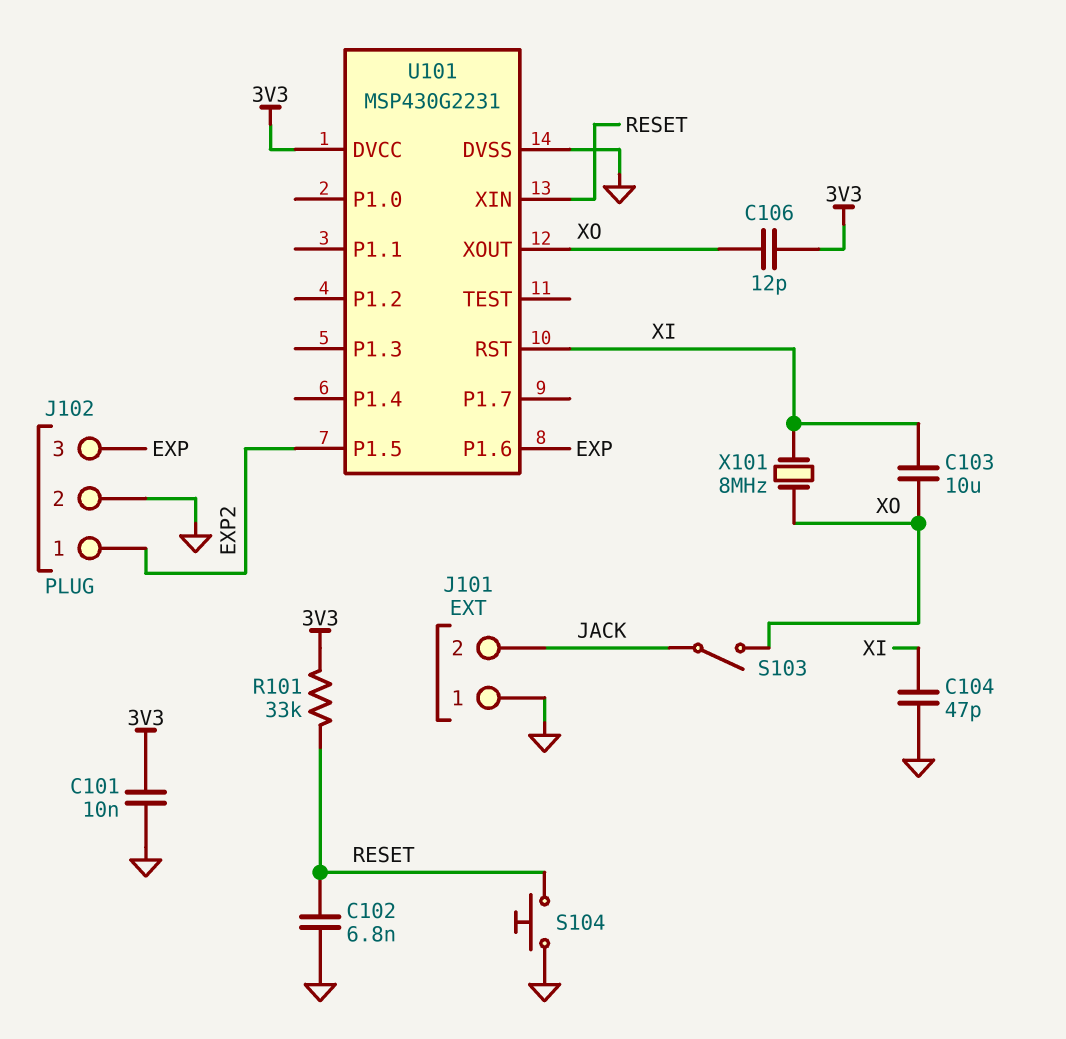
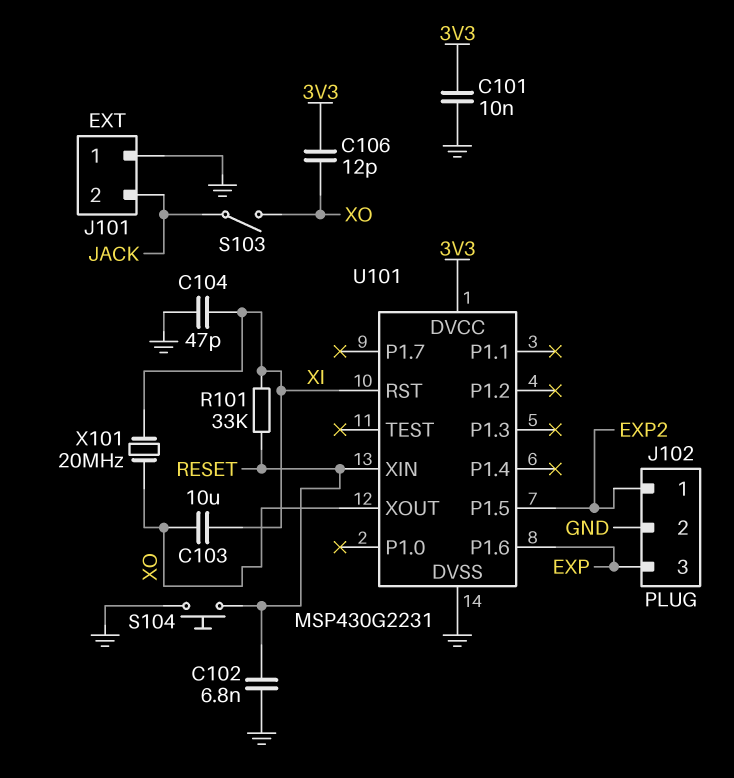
R101: 33k (3V3, RESET) -> 33k (RESET, XI)
X101: 8MHz (XI, XO) -> 20MHz (XI, XO)

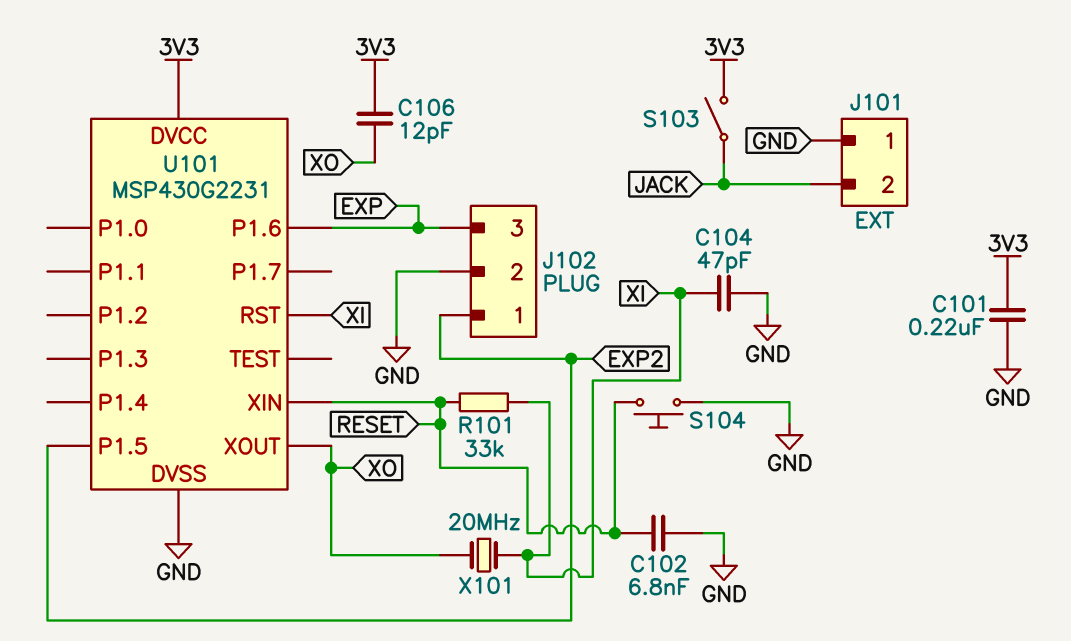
C101: 10nF (3V3, GND) -> 220nF (3V3, GND)
C103: 10uF (XI, XO) -> none
S103: switch (JACK, XO) -> switch (3V3, JACK)

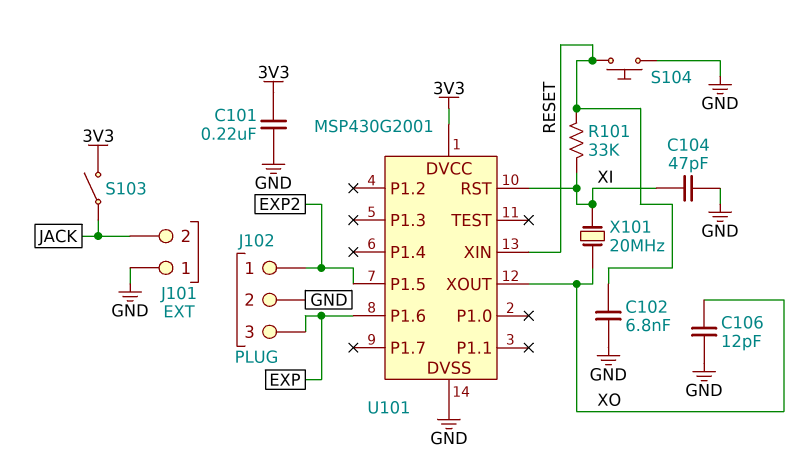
C106: 12pF (3V3, XO) -> 12pF (GND, XO)
U101: MSP430G2231 -> MSP430G2001

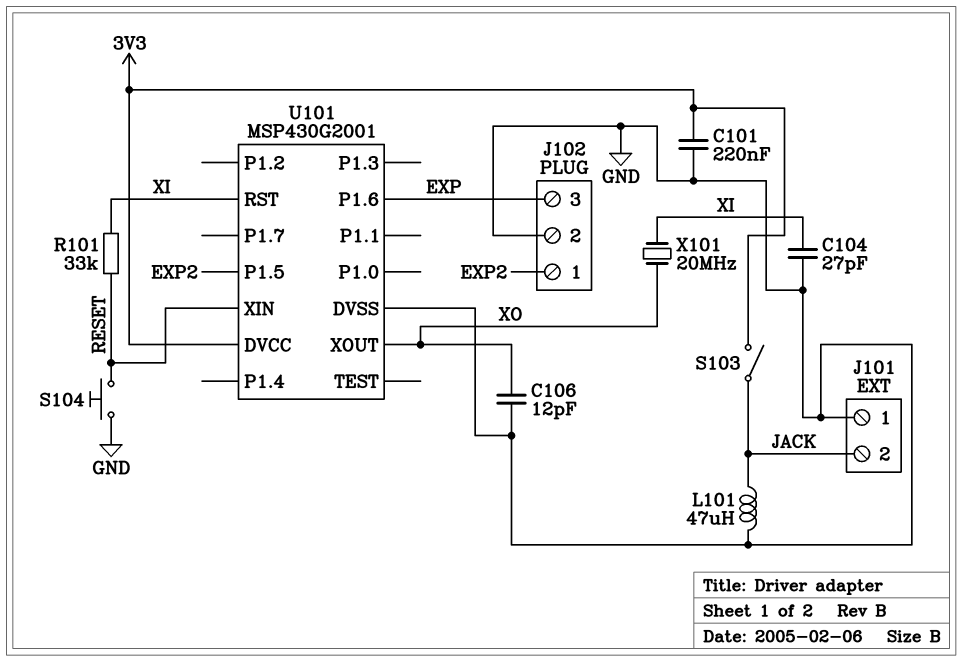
C102: 6.8nF (GND, RESET) -> none
C104: 47pF (GND, XI) -> 27pF (GND, XI)
L101: none -> 47uH (GND, JACK)

